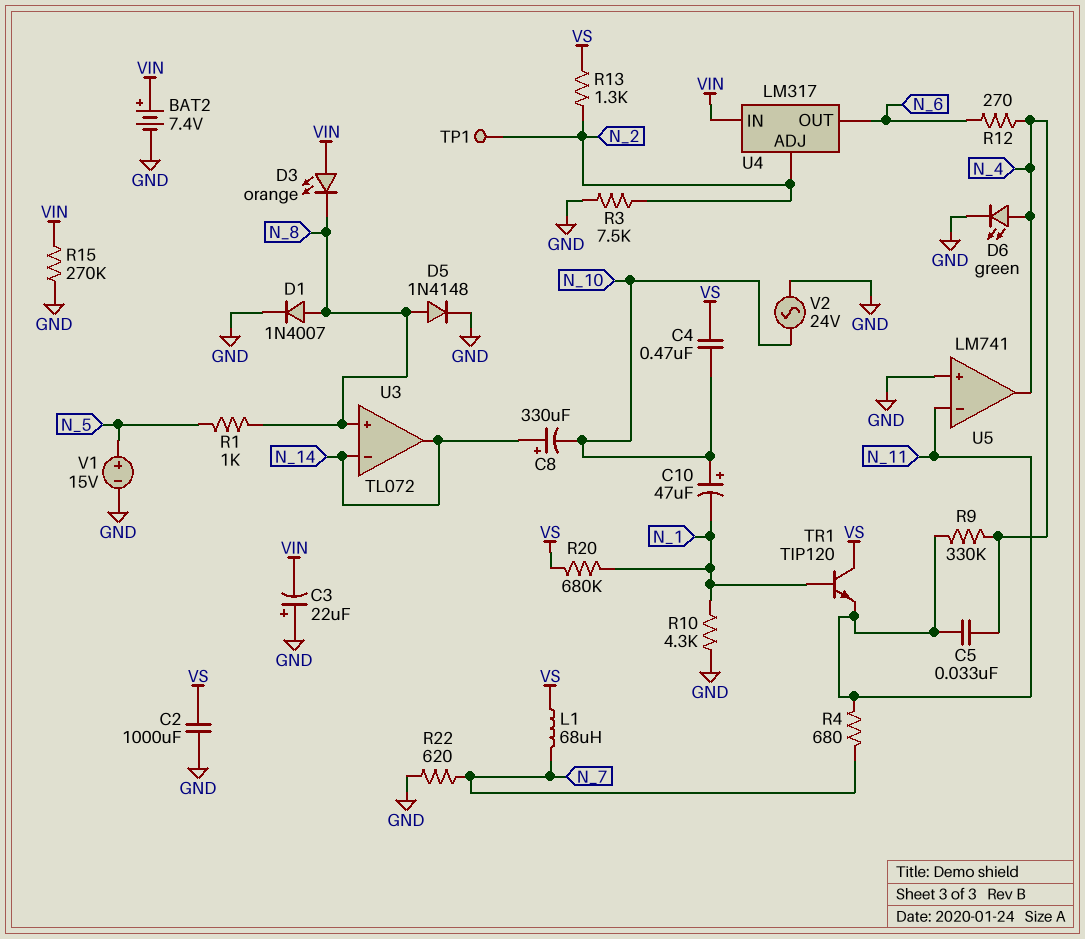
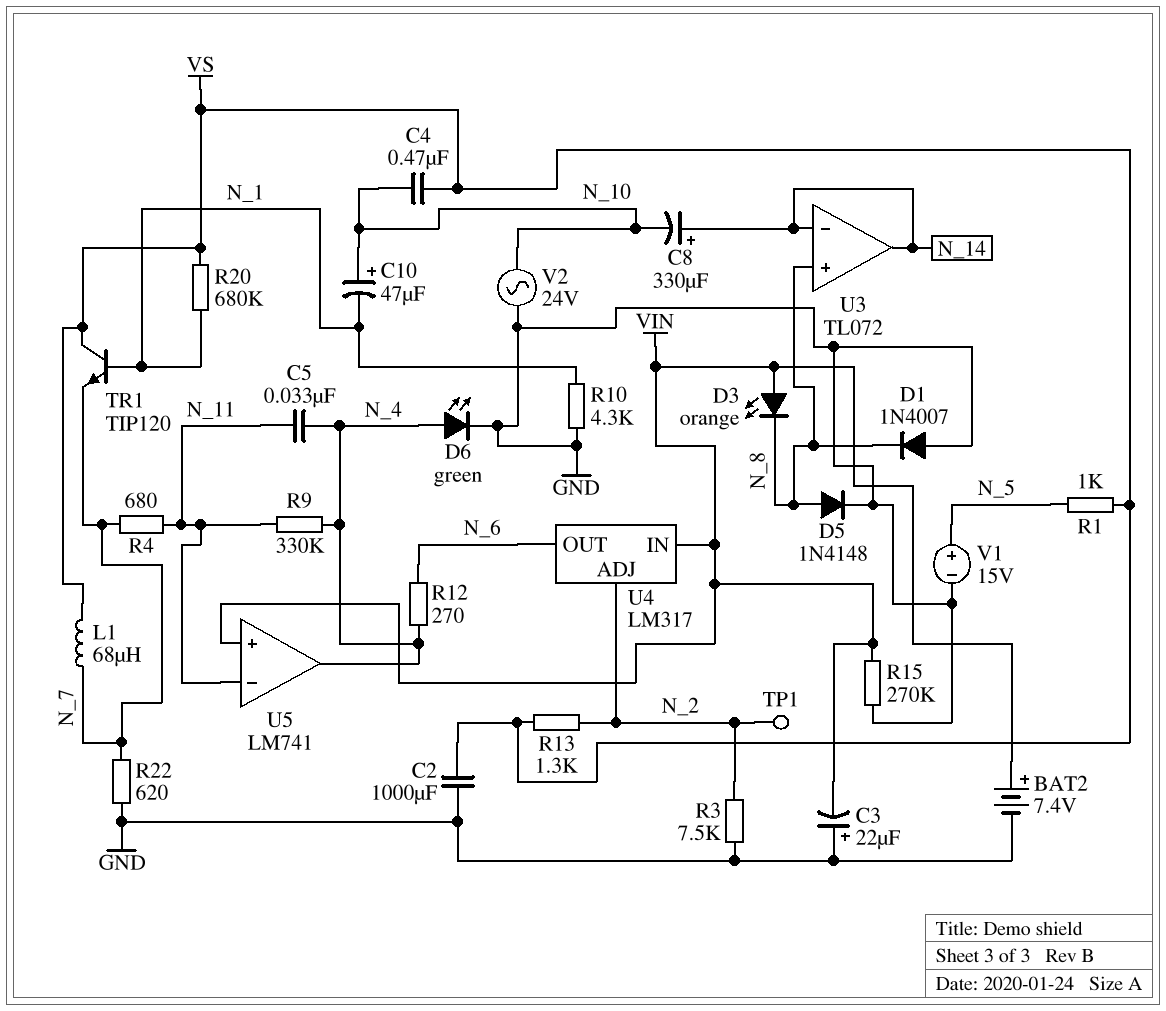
D1: diode 1N4007 (A N_8, K GND) -> diode 1N4007 (A GND, K N_8)
R1: 1k (N_5, N_8) -> 1k (N_5, VS)
TR1: NPN TIP120 (B N_1, C VS, E N_11) -> NPN TIP120 (B N_1, C VS, E N_7)
U5 pin in+: GND -> VIN

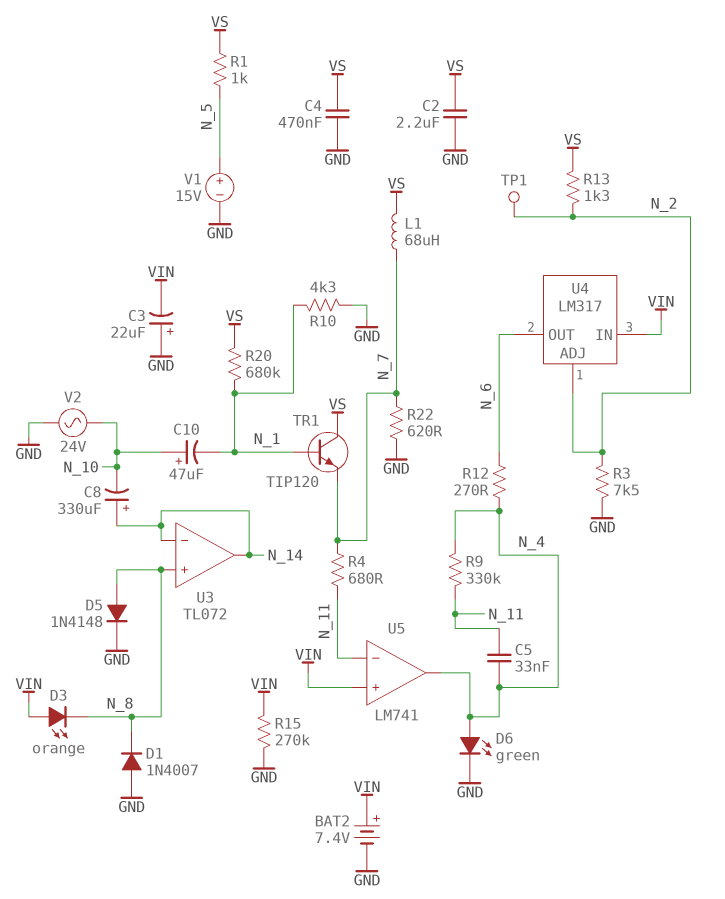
C2: 1000uF (GND, VS) -> 2.2uF (GND, VS)
C4: 470nF (N_10, VS) -> 470nF (GND, VS)

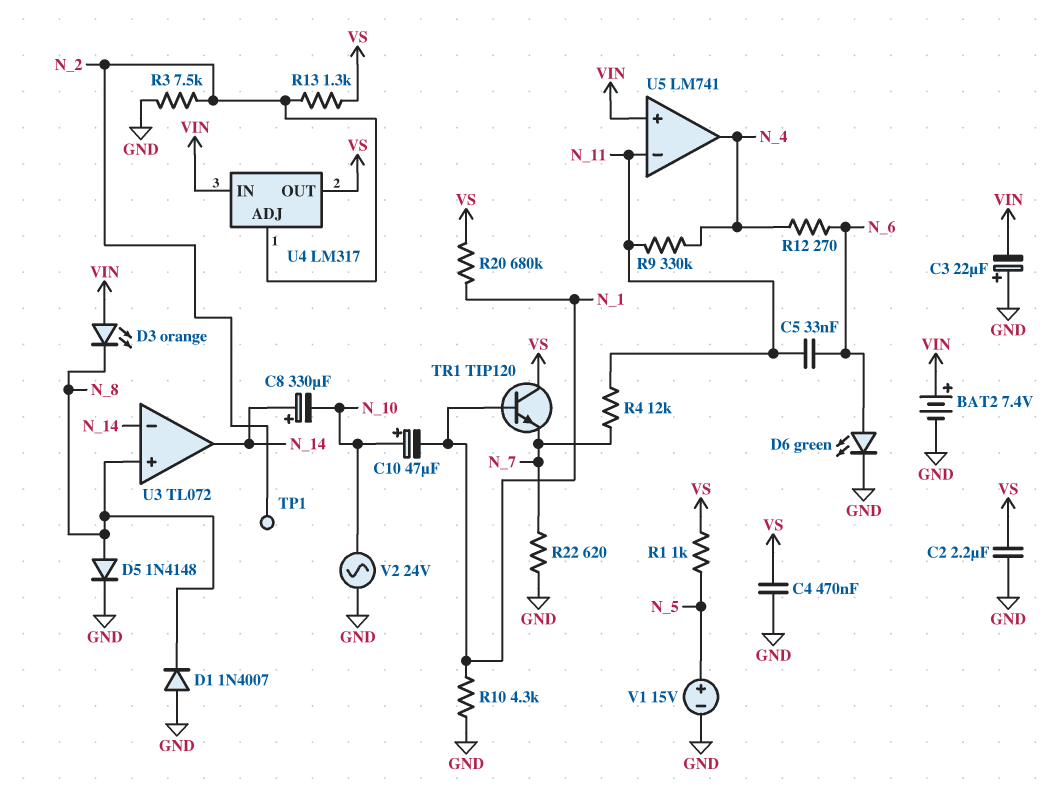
C5: 33nF (N_4, N_11) -> 33nF (N_6, N_11)
D6: LED green (A N_4, K GND) -> LED green (A N_6, K GND)
L1: 68uH (N_7, VS) -> none
R4: 680 (N_7, N_11) -> 12k (N_7, N_11)
R15: 270k (GND, VIN) -> none
U4 pin OUT: N_6 -> VS

